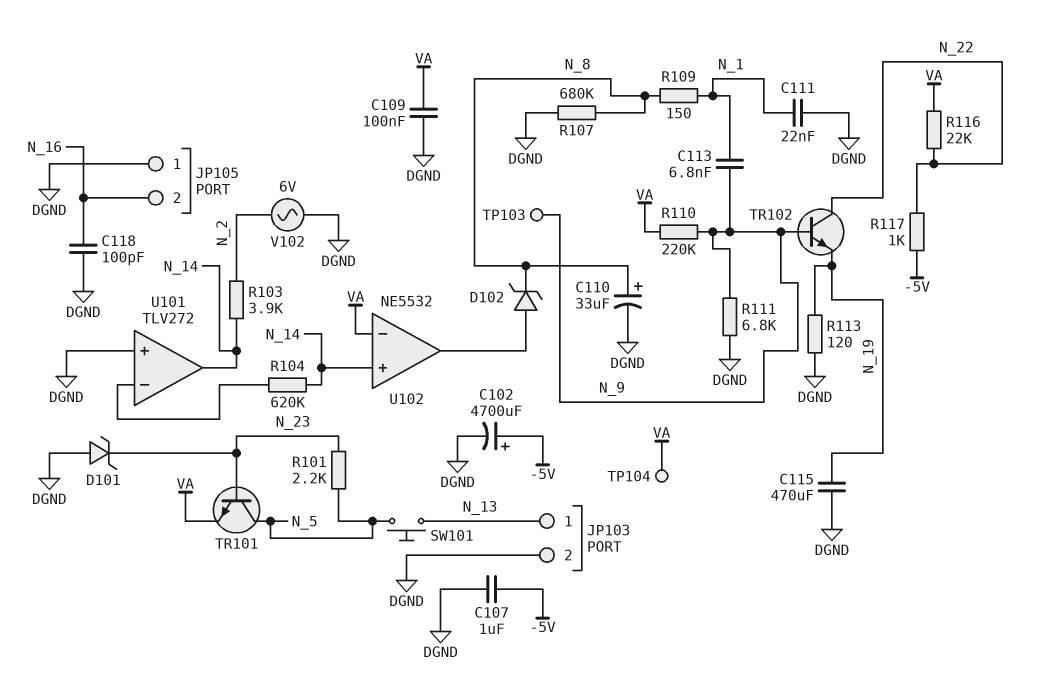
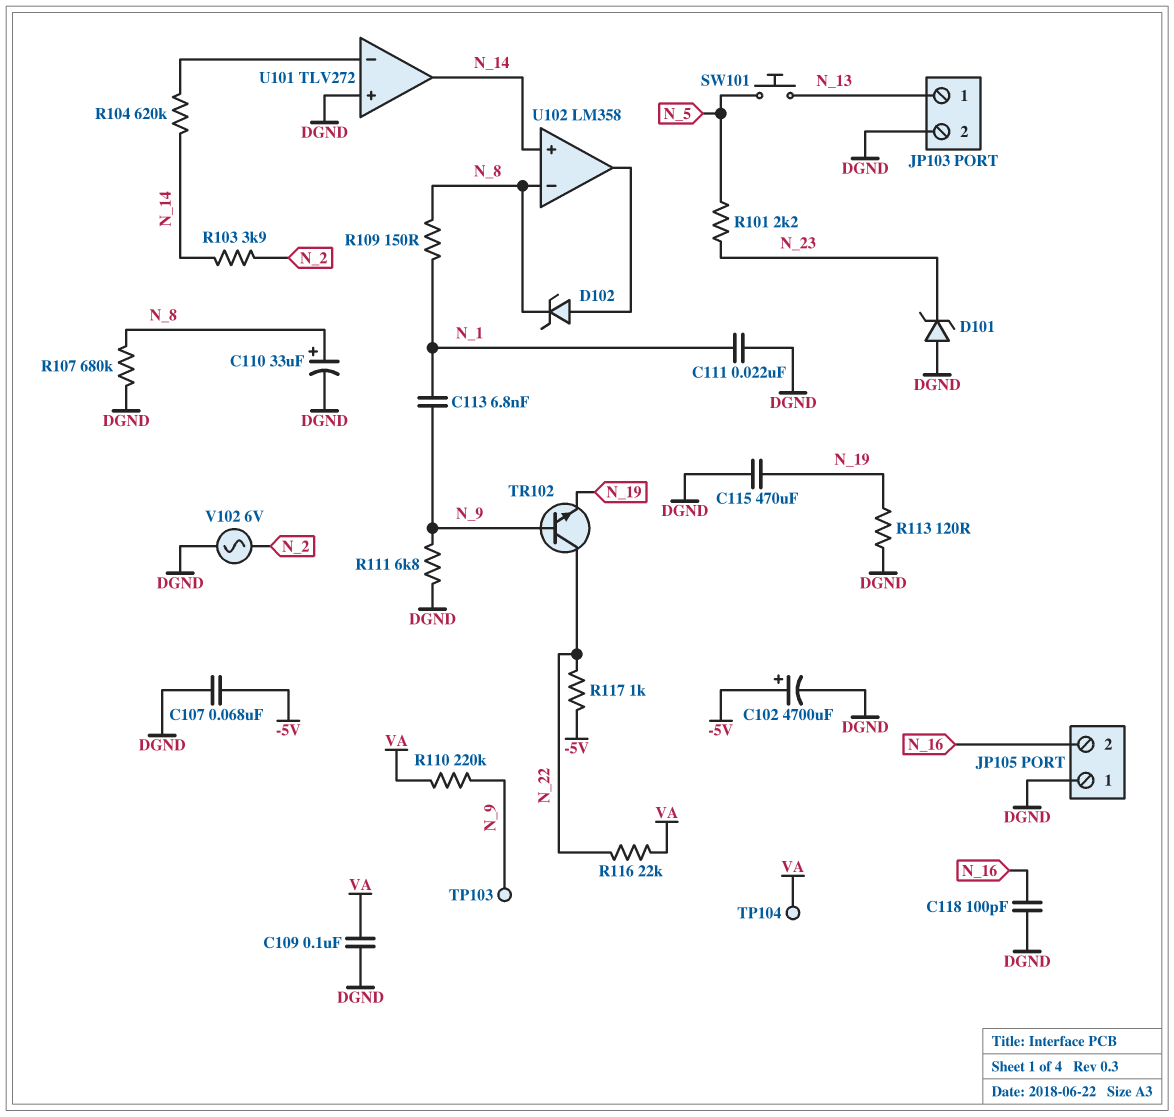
C107: 1uF (-5V, DGND) -> 68nF (-5V, DGND)
TR101: NPN (B N_23, C N_5, E VA) -> none
U102: NE5532 -> LM358
U102 pin in-: VA -> N_8

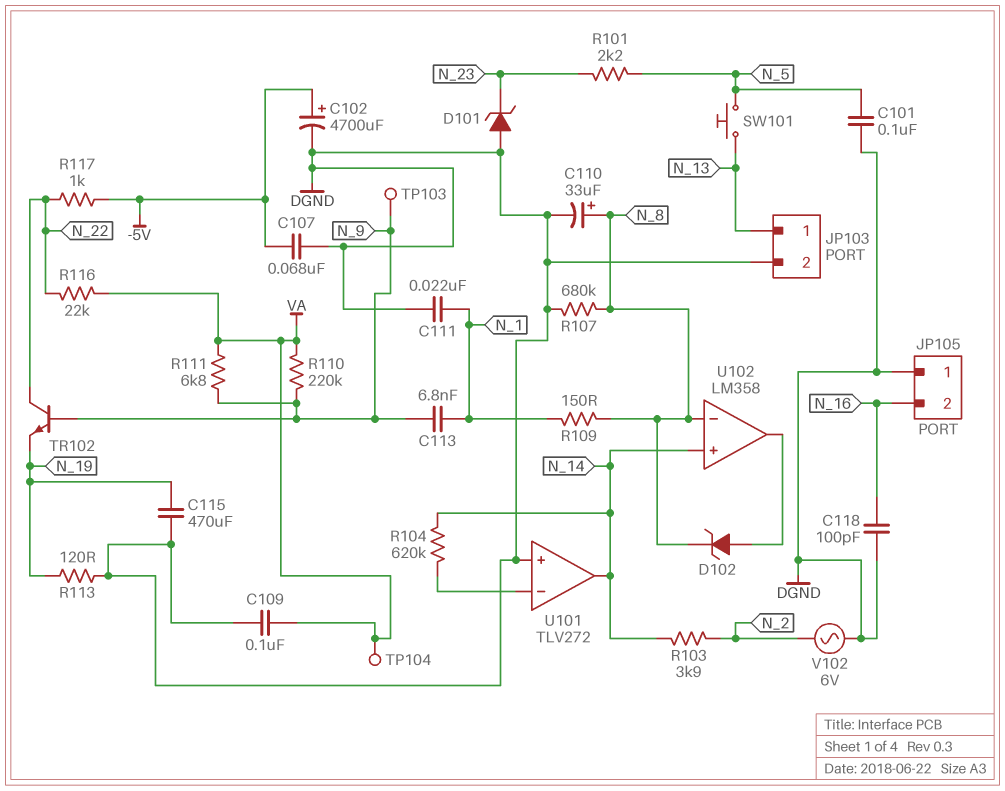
C101: none -> 100nF (DGND, N_5)
R111: 6.8k (DGND, N_9) -> 6.8k (N_9, VA)

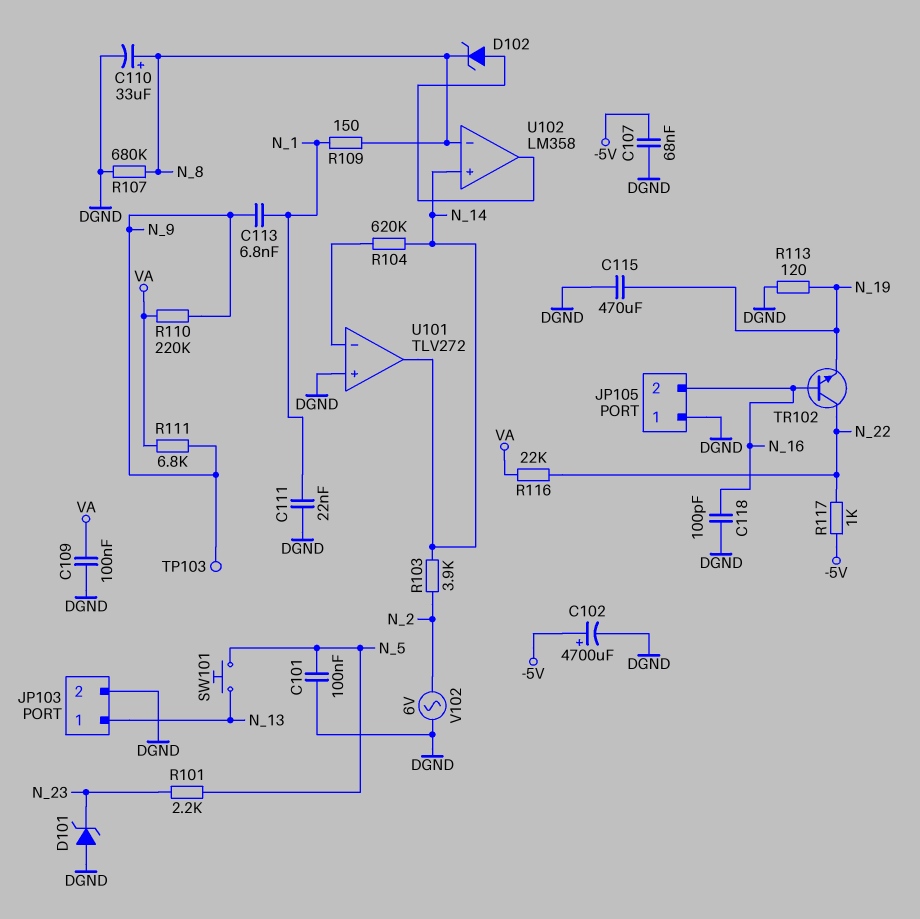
TP104: test point (VA) -> none
TR102: NPN (B N_9, C N_22, E N_19) -> NPN (B N_16, C N_22, E N_19)

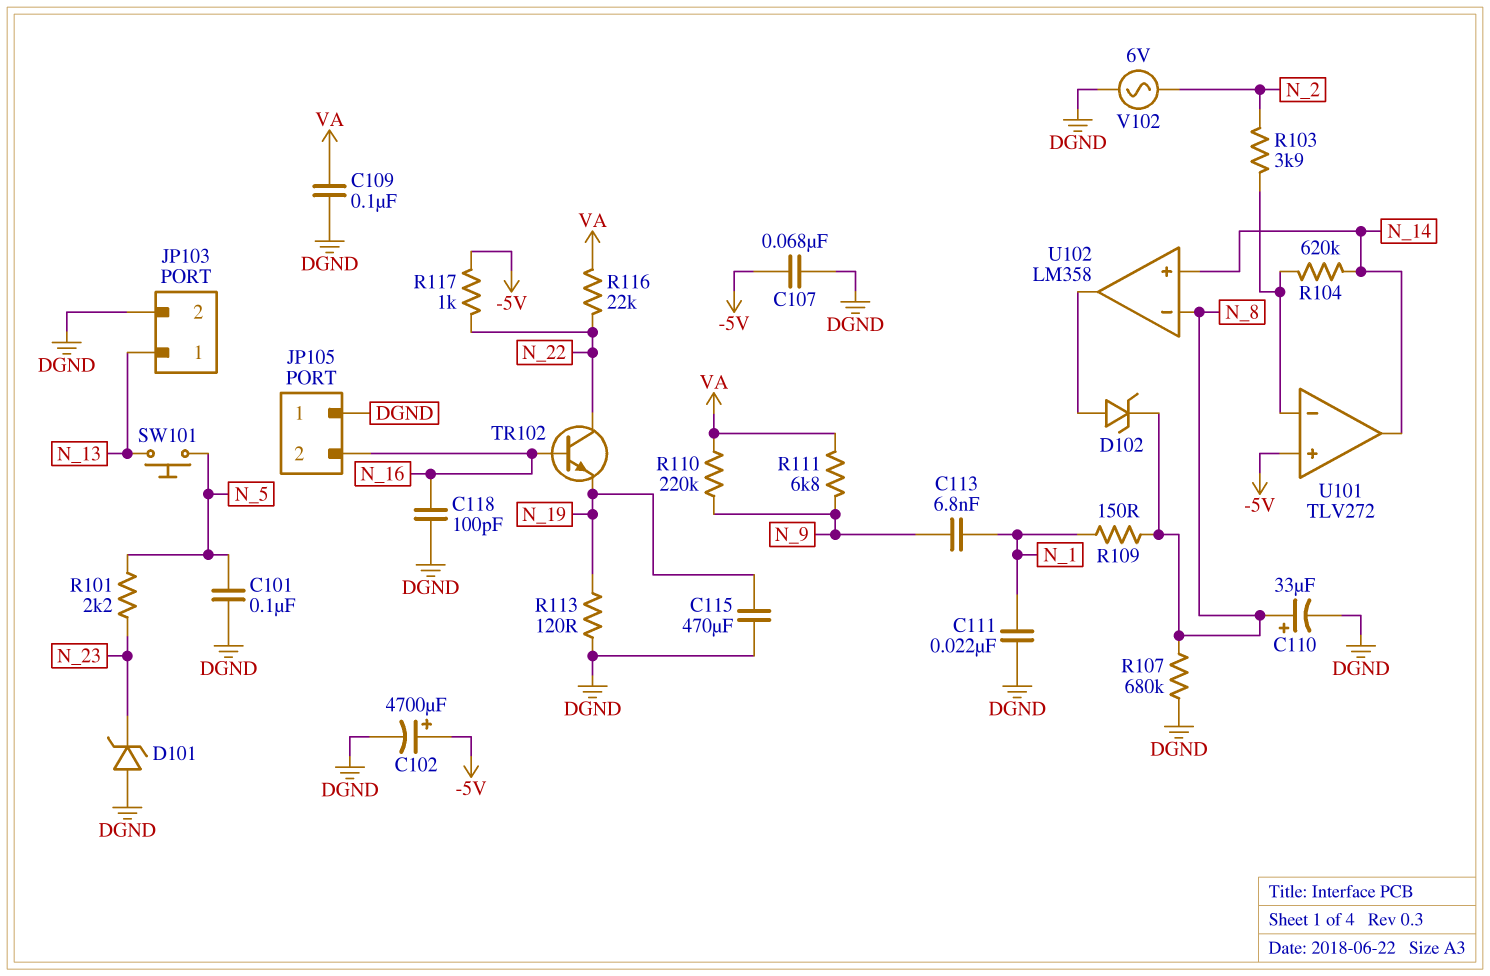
R103: 3.9k (N_2, N_14) -> 3.9k (N_2, U101/in-)
TP103: test point (N_9) -> none
U101 pin in+: DGND -> -5V

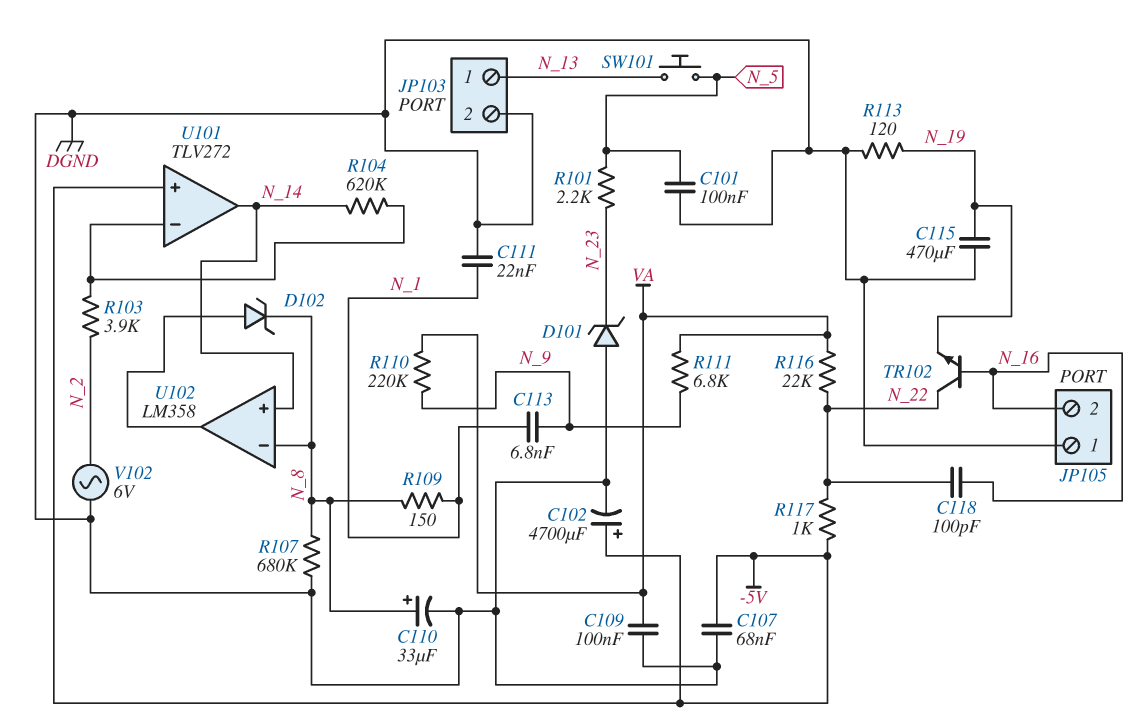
C118: 100pF (DGND, N_16) -> 100pF (N_16, N_22)

